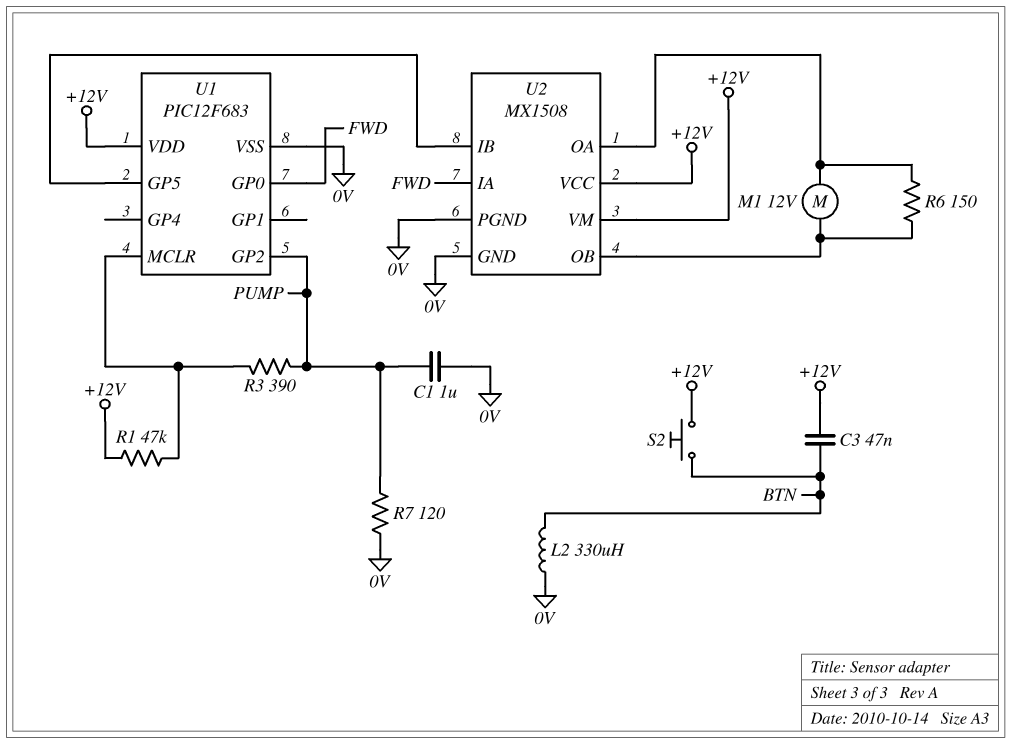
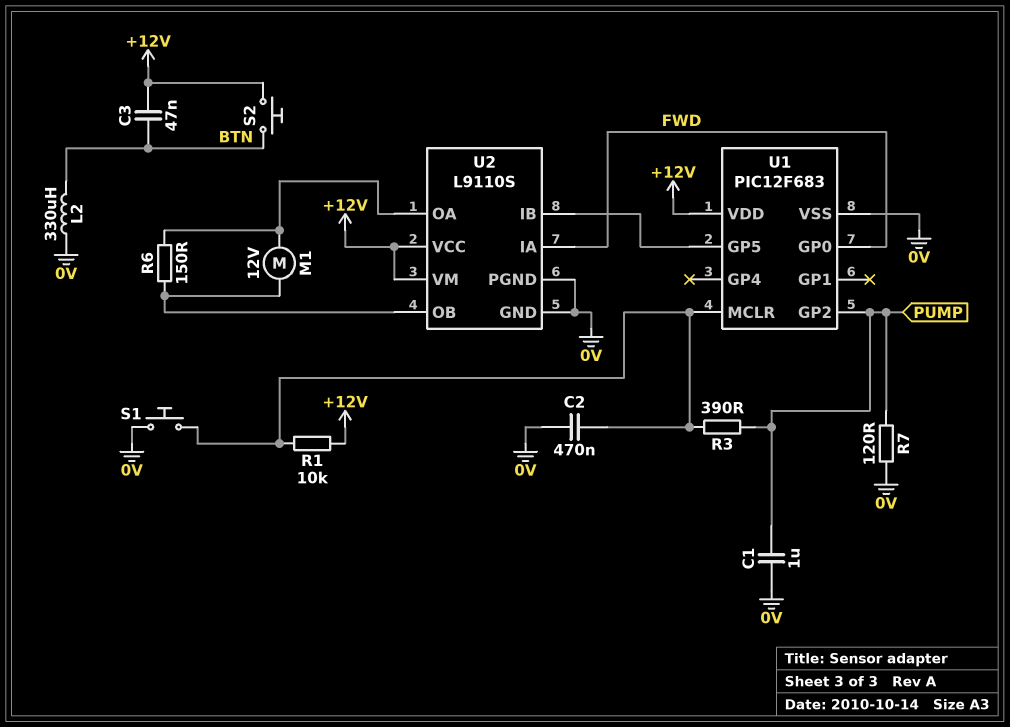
C2: none -> 470nF (0V, U1/MCLR)
R1: 47k (+12V, U1/MCLR) -> 10k (+12V, U1/MCLR)
S1: none -> button (0V, U1/MCLR)
U2: MX1508 -> L9110S

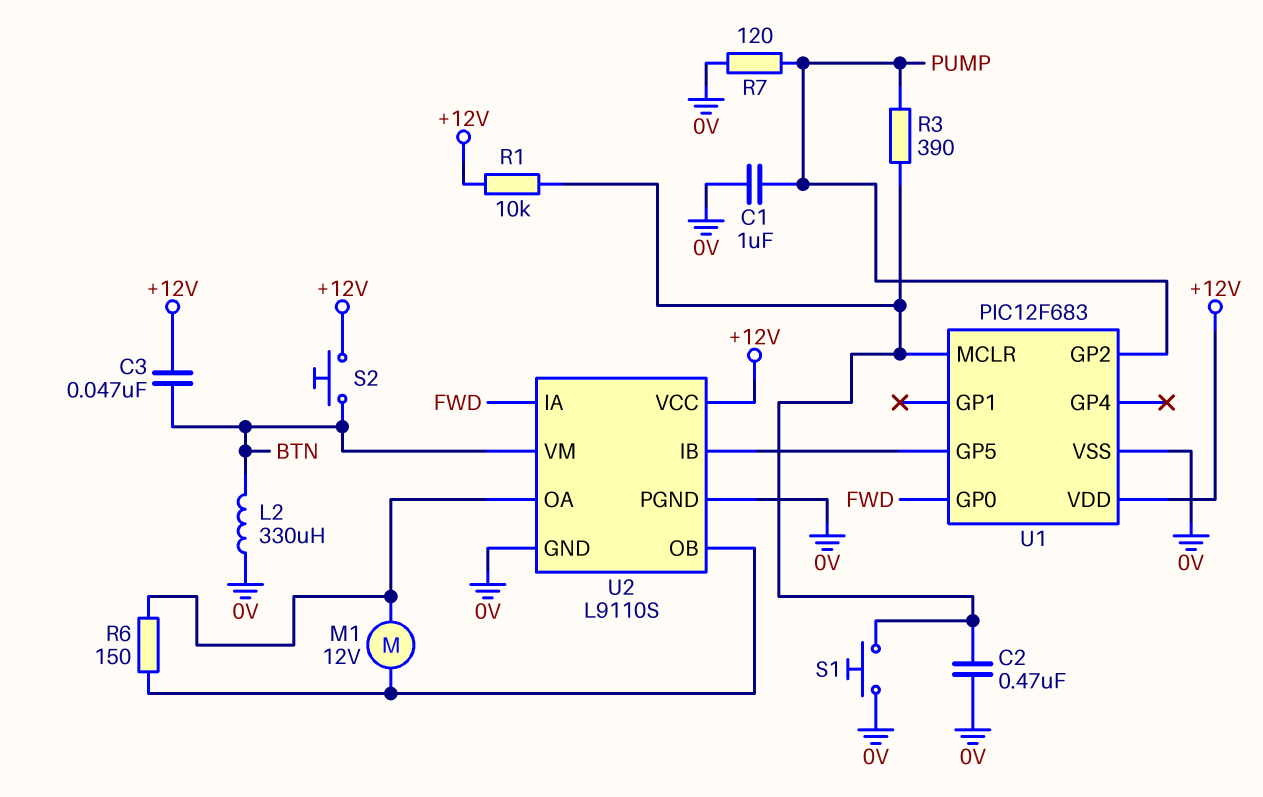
U2 pin VM: +12V -> BTN

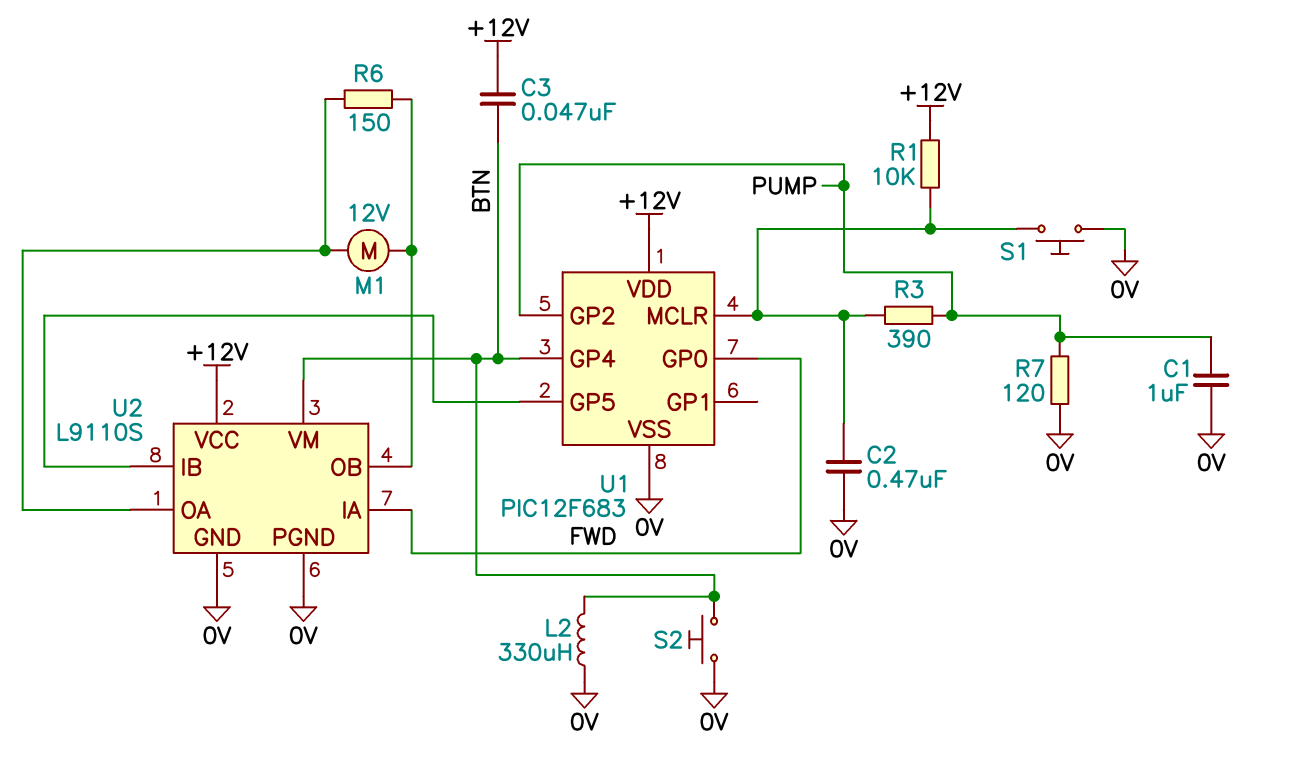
S2: button (+12V, BTN) -> button (0V, BTN)
U1 pin GP4: none -> BTN

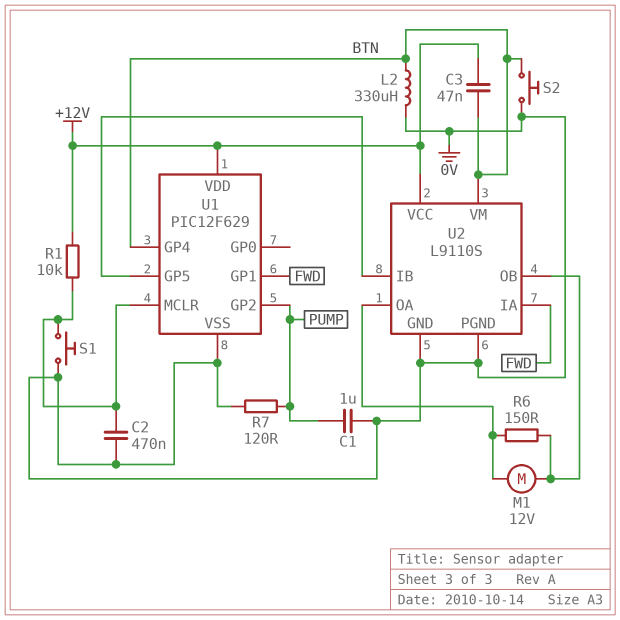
R3: 390 (PUMP, U1/MCLR) -> none
U1: PIC12F683 -> PIC12F629
U1 pin GP0: FWD -> none
U1 pin GP1: none -> FWD

